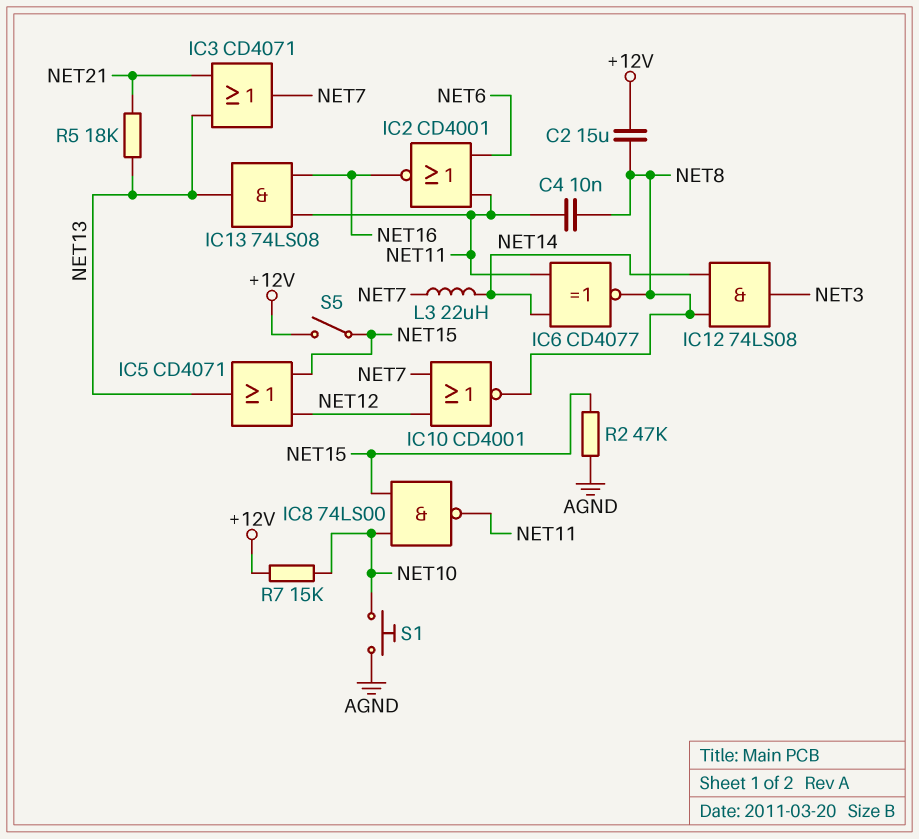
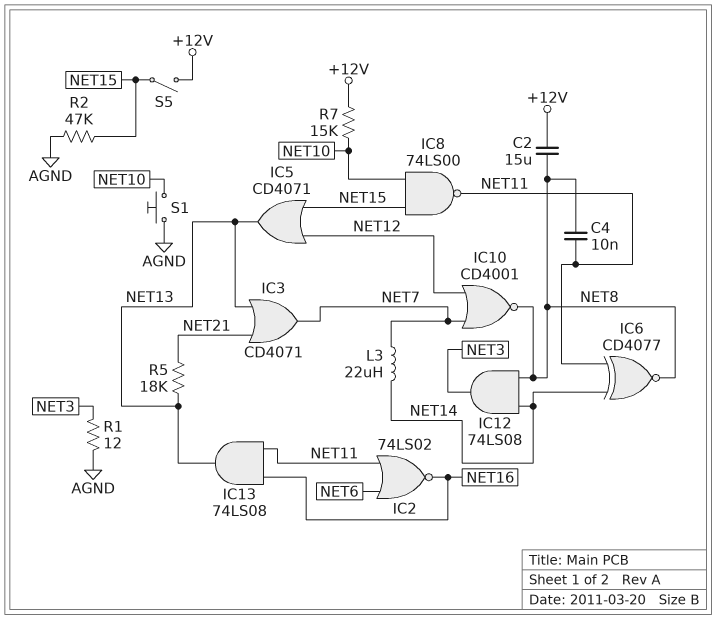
IC2: NOR CD4001 (in NET6, in NET11, out NET16) -> NOR 74LS02 (in NET6, in NET11, out NET16)
R1: none -> 12 (AGND, NET3)

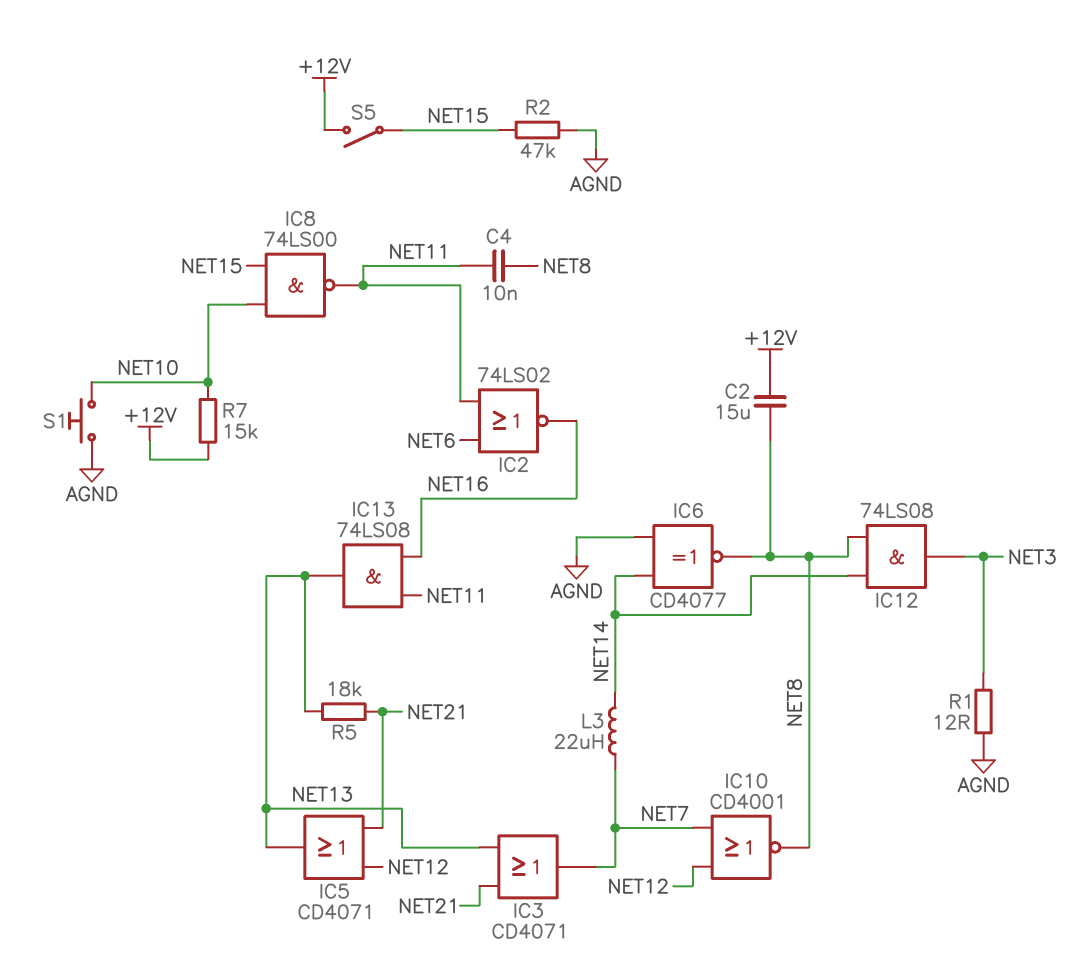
IC5: OR CD4071 (in NET12, in NET15, out NET13) -> OR CD4071 (in NET12, in NET21, out NET13)
IC6: XNOR CD4077 (in NET11, in NET14, out NET8) -> XNOR CD4077 (in AGND, in NET14, out NET8)

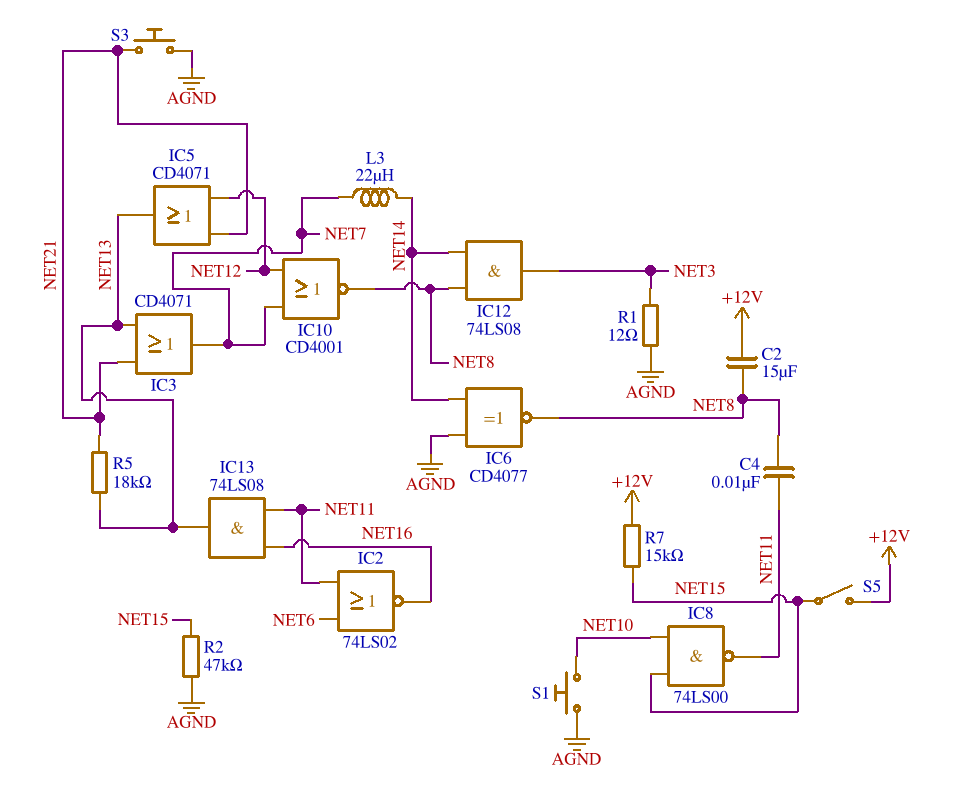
R7: 15k (+12V, NET10) -> 15k (+12V, NET15)
S3: none -> button (AGND, NET21)

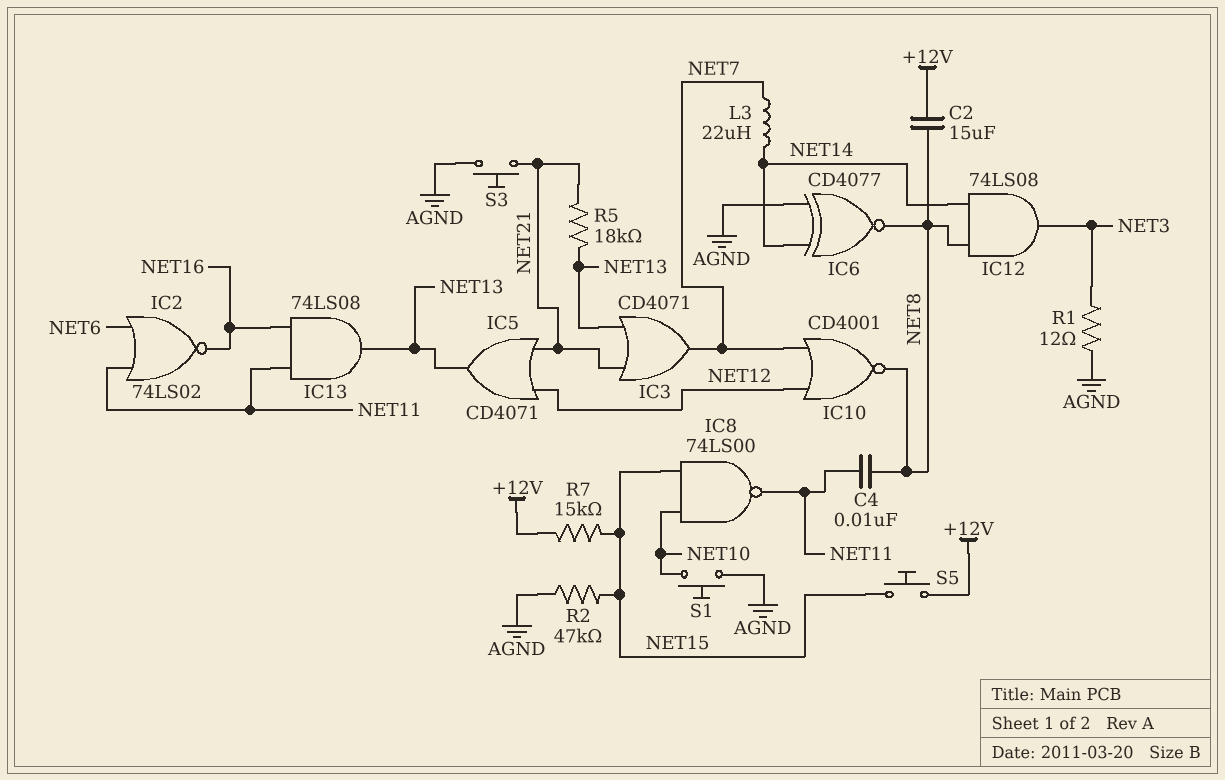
S5: switch (+12V, NET15) -> button (+12V, NET15)

